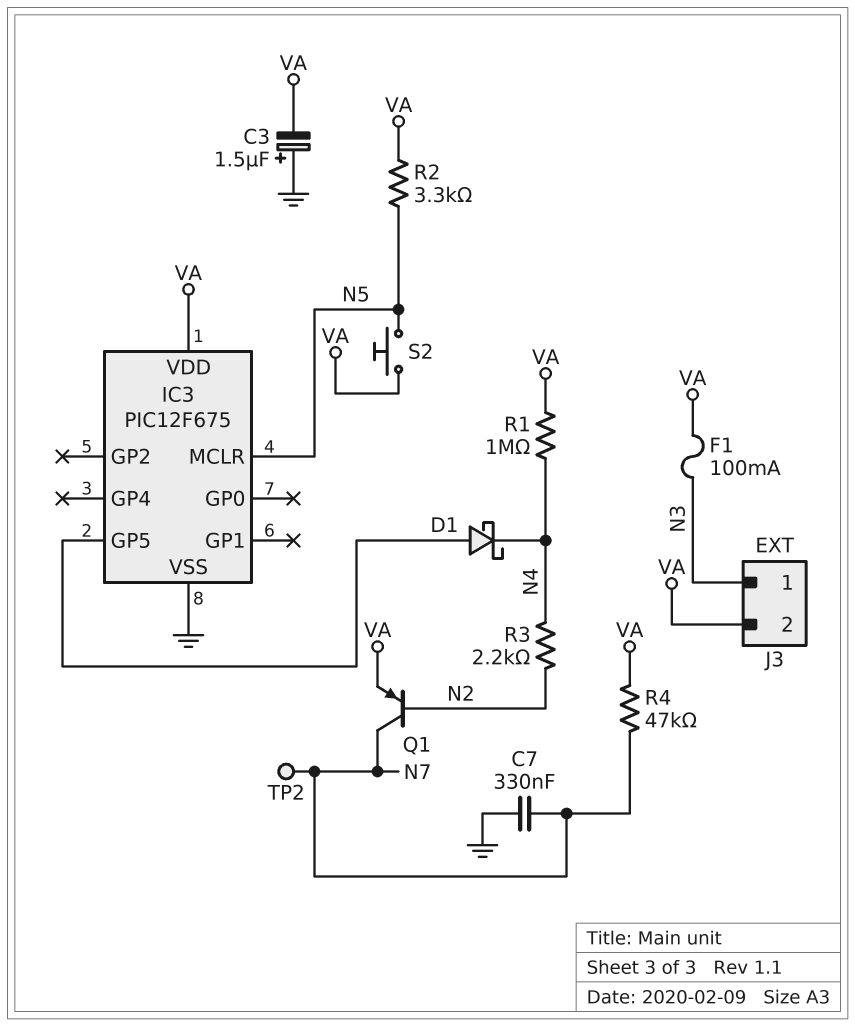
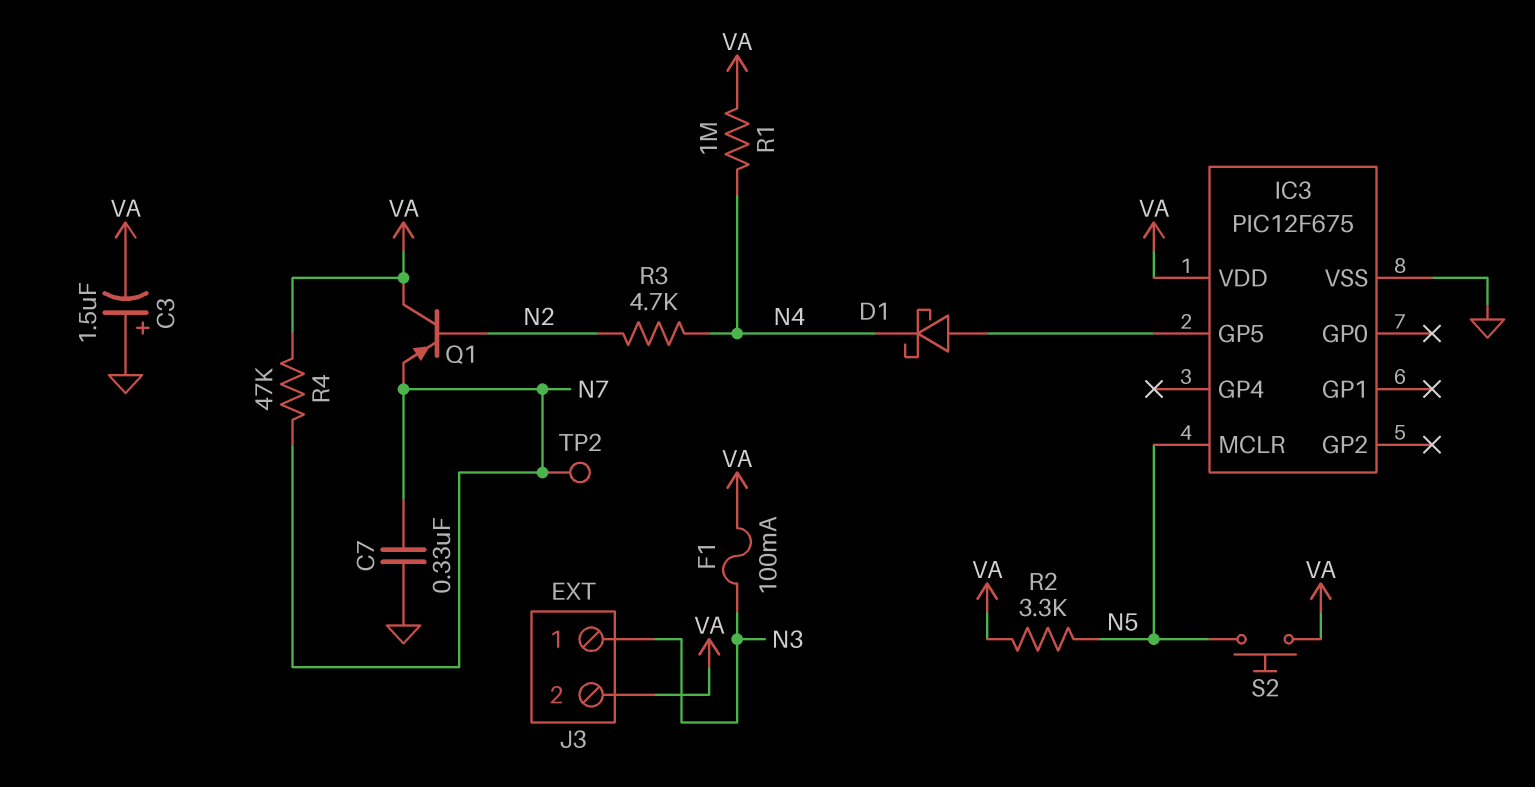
Q1: PNP (B N2, C N7, E VA) -> PNP (B N2, C VA, E N7)
R3: 2.2k (N2, N4) -> 4.7k (N2, N4)

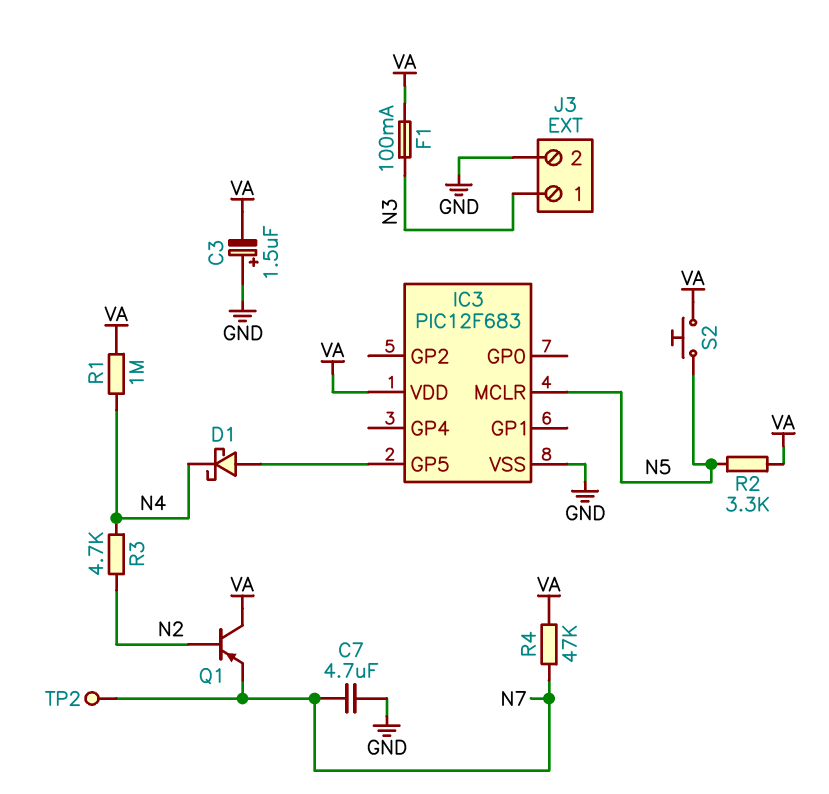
C7: 330nF (GND, N7) -> 4.7uF (GND, N7)
IC3: PIC12F675 -> PIC12F683
J3 pin 2: VA -> GND

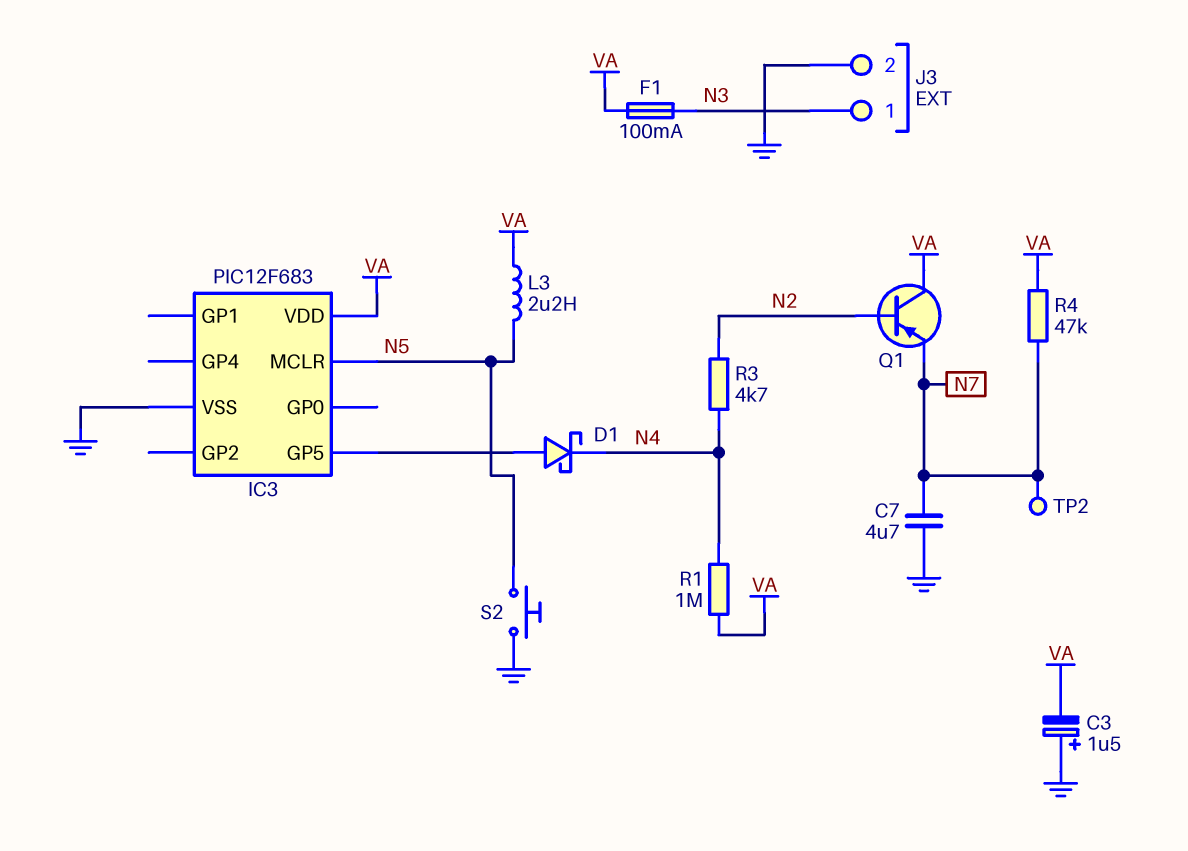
L3: none -> 2.2uH (N5, VA)
R2: 3.3k (N5, VA) -> none
S2: button (N5, VA) -> button (GND, N5)

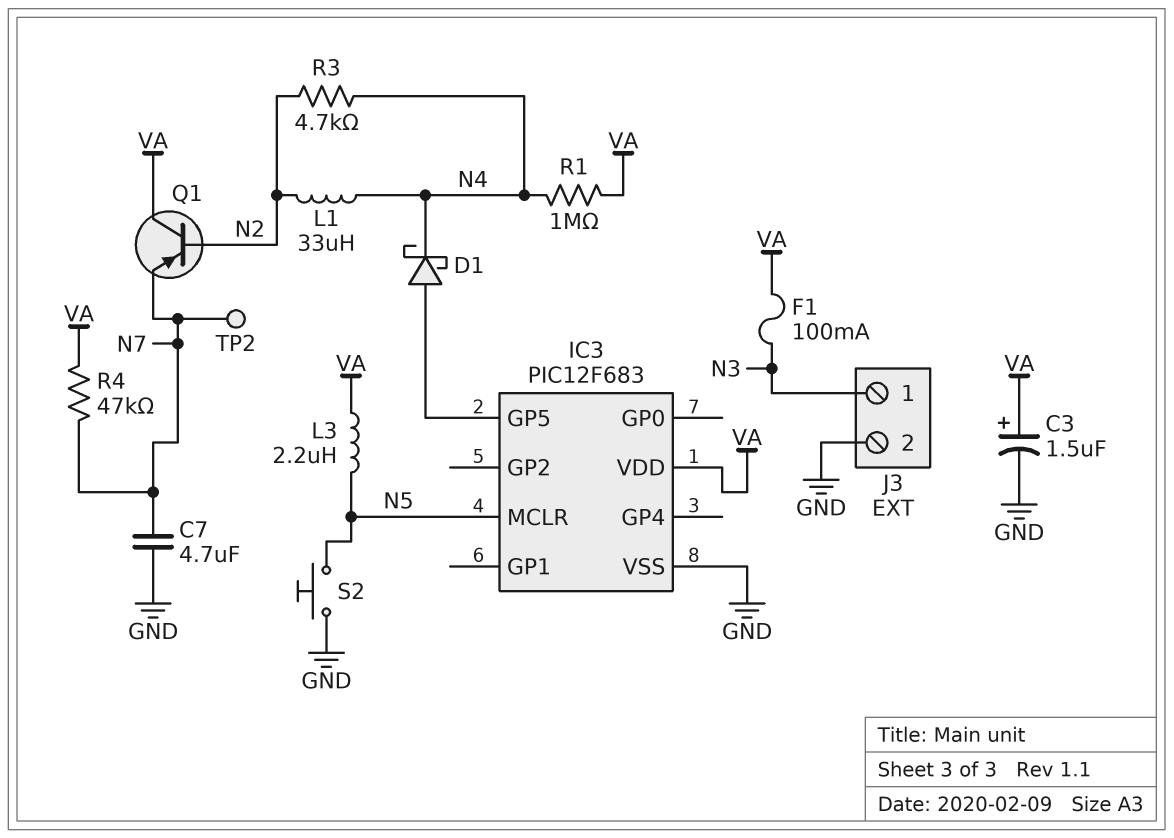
C3: 1.5uF (plus GND, minus VA) -> 1.5uF (plus VA, minus GND)
L1: none -> 33uH (N2, N4)

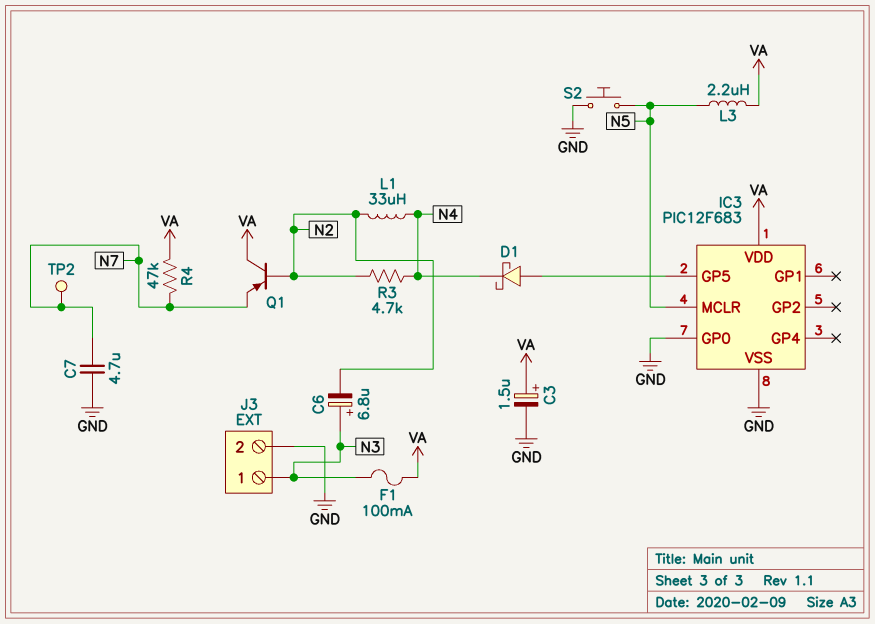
C6: none -> 6.8uF (plus N3, minus N2)
IC3 pin GP0: none -> GND
R1: 1M (N4, VA) -> none

